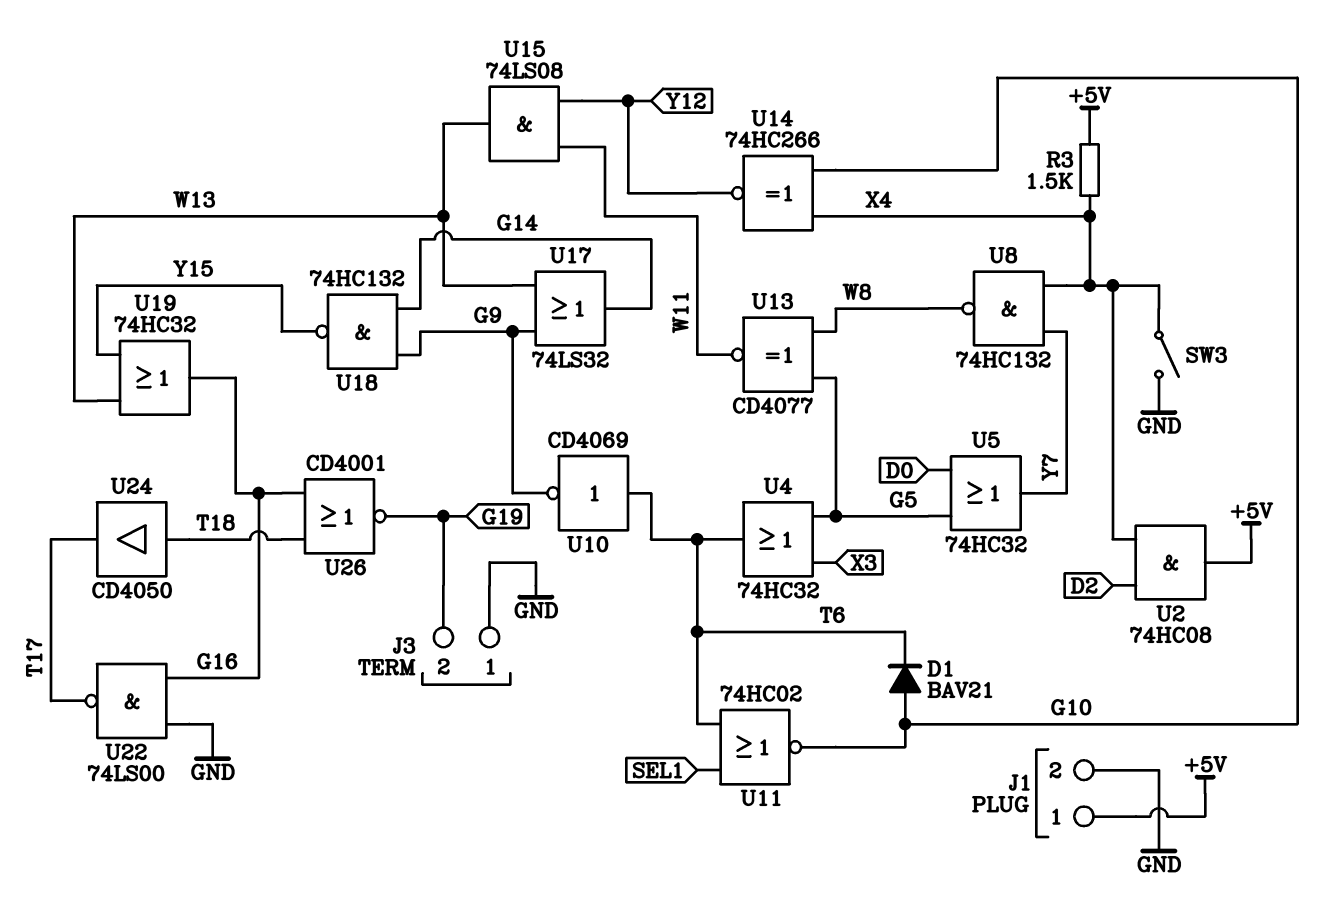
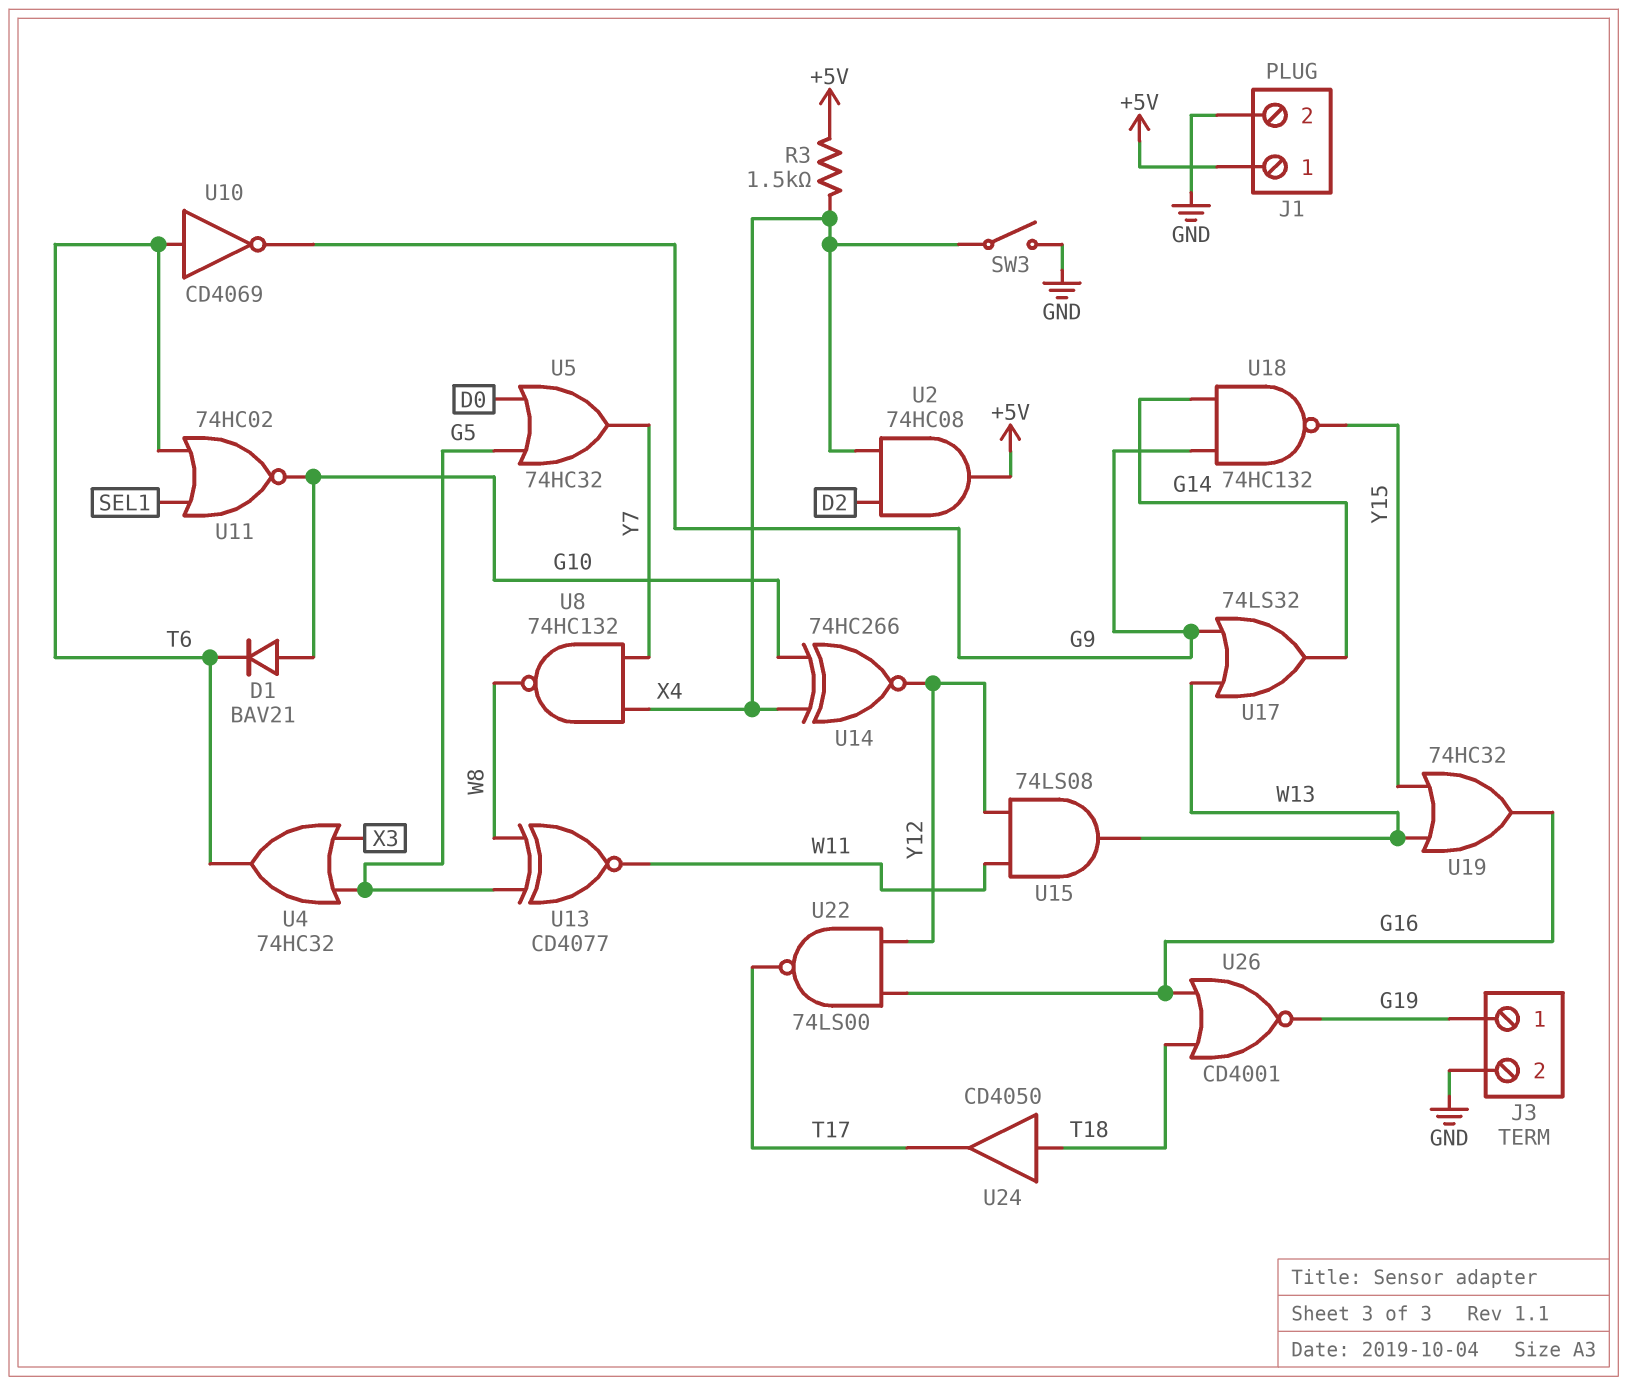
J3 pin 1: GND -> G19
J3 pin 2: G19 -> GND
U22: NAND 74LS00 (in G16, in GND, out T17) -> NAND 74LS00 (in G16, in Y12, out T17)

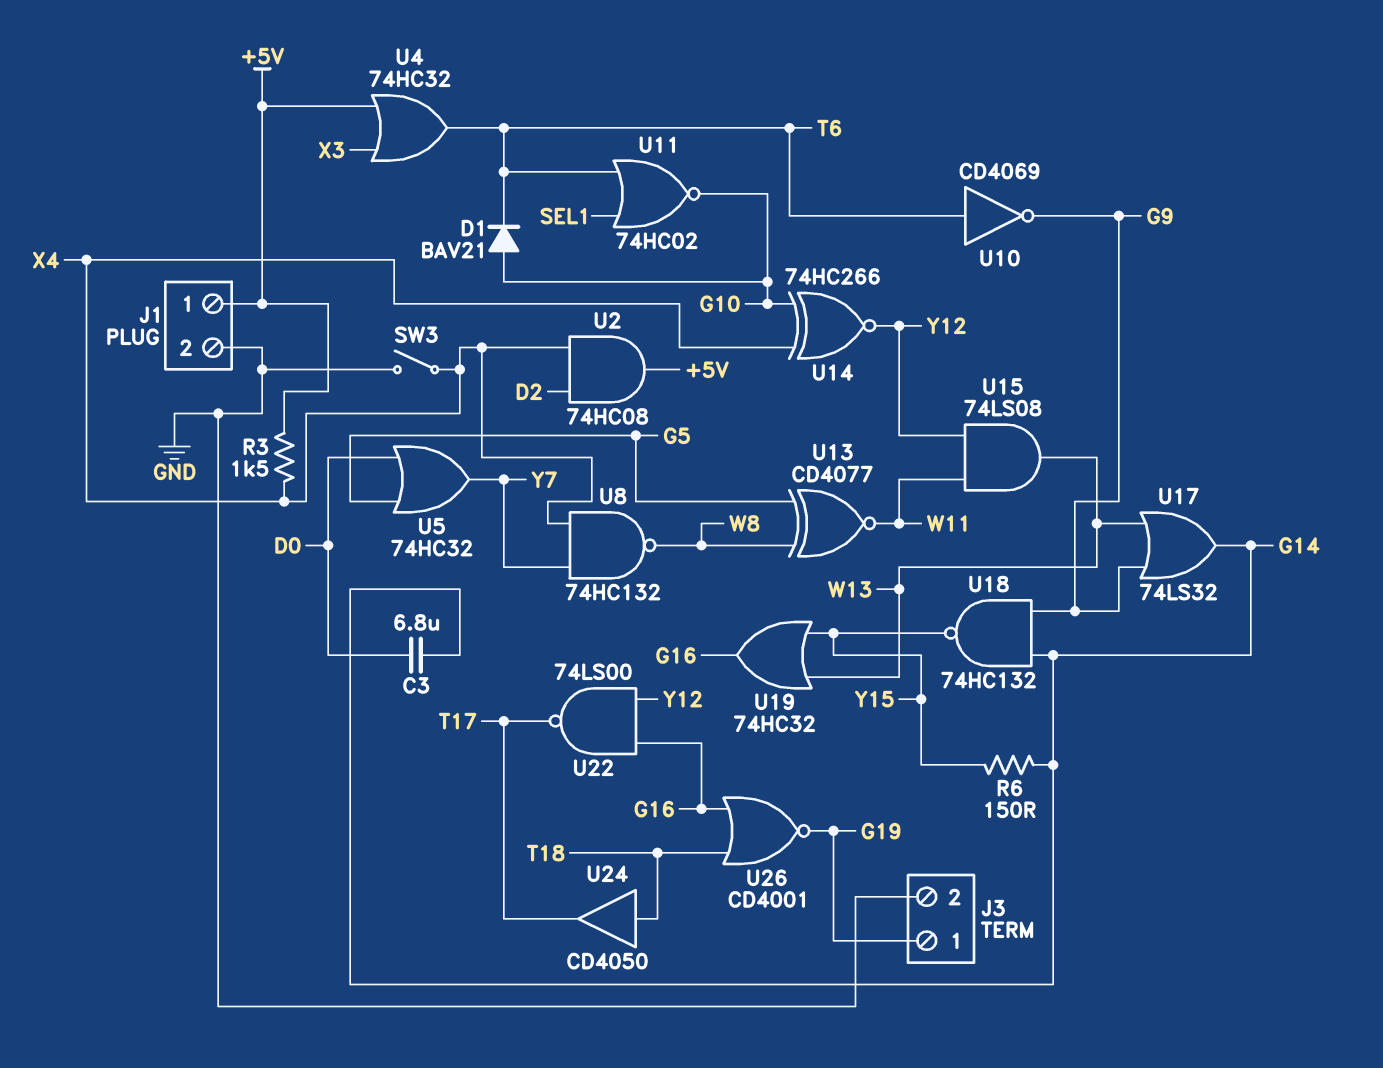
C3: none -> 6.8uF (D0, G14)
R6: none -> 150 (G14, Y15)
U4: OR 74HC32 (in G5, in X3, out T6) -> OR 74HC32 (in +5V, in X3, out T6)

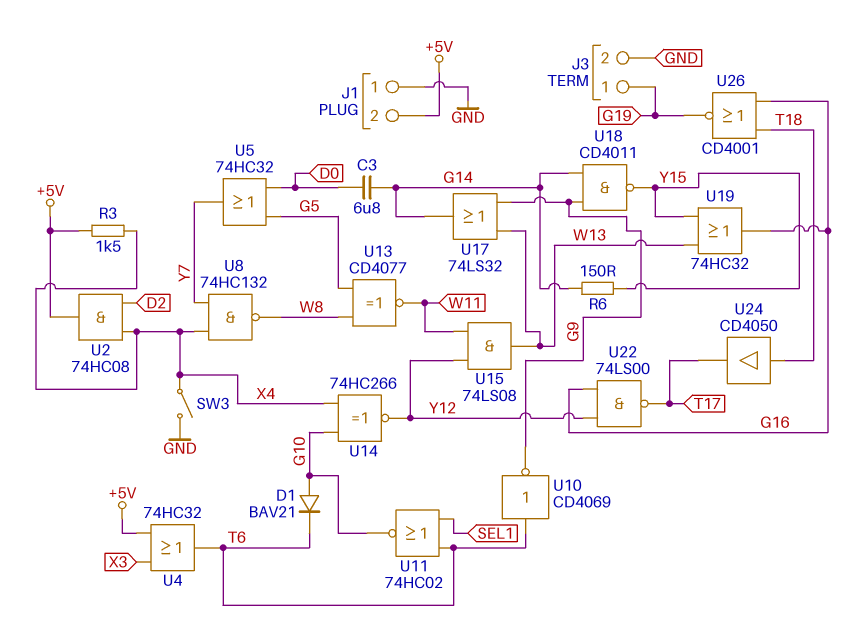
J1 pin 1: +5V -> GND
J1 pin 2: GND -> +5V
U18: NAND 74HC132 (in G9, in G14, out Y15) -> NAND CD4011 (in G9, in G14, out Y15)

